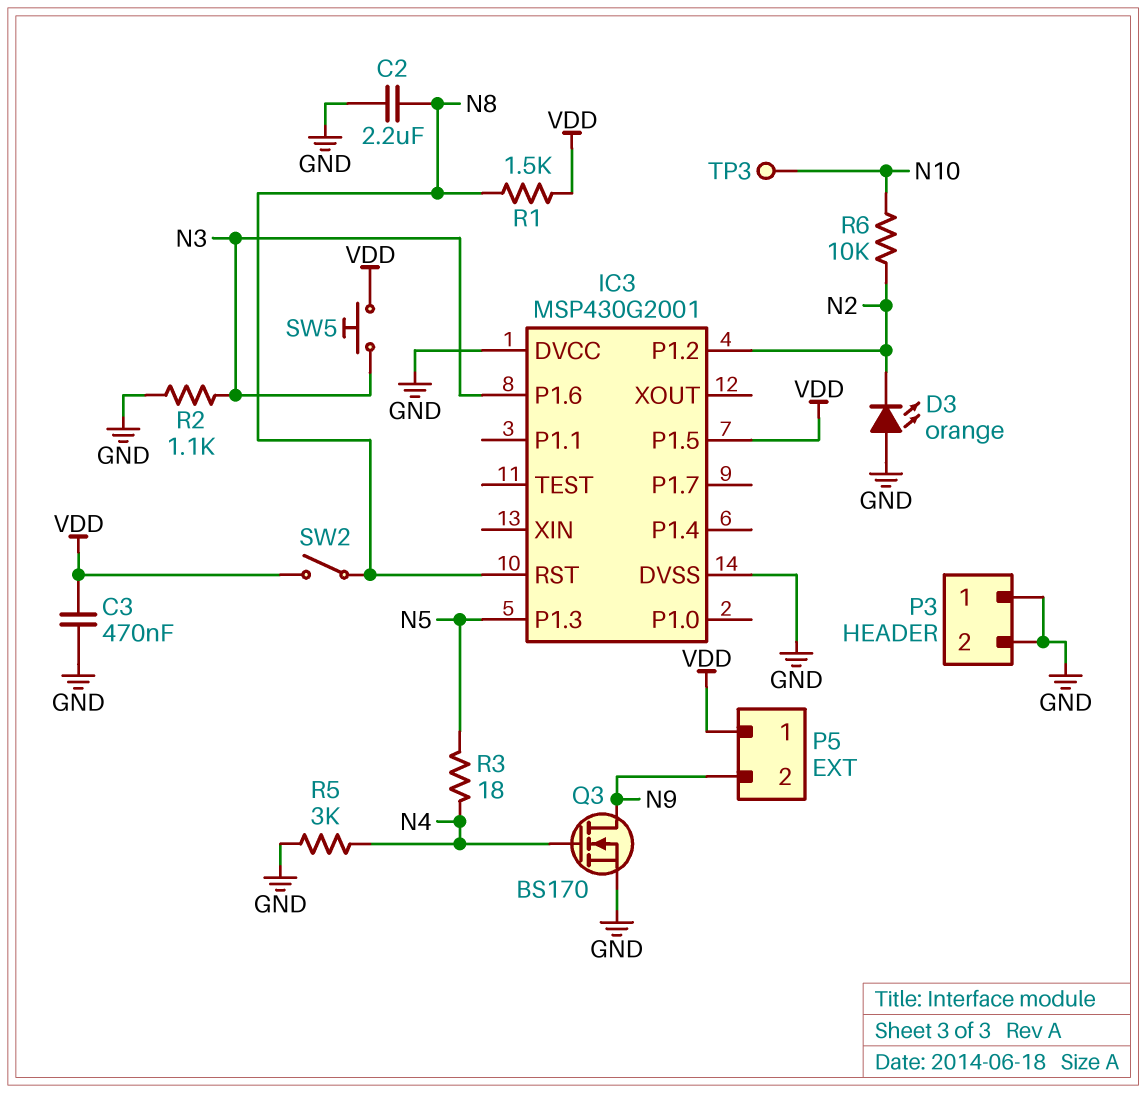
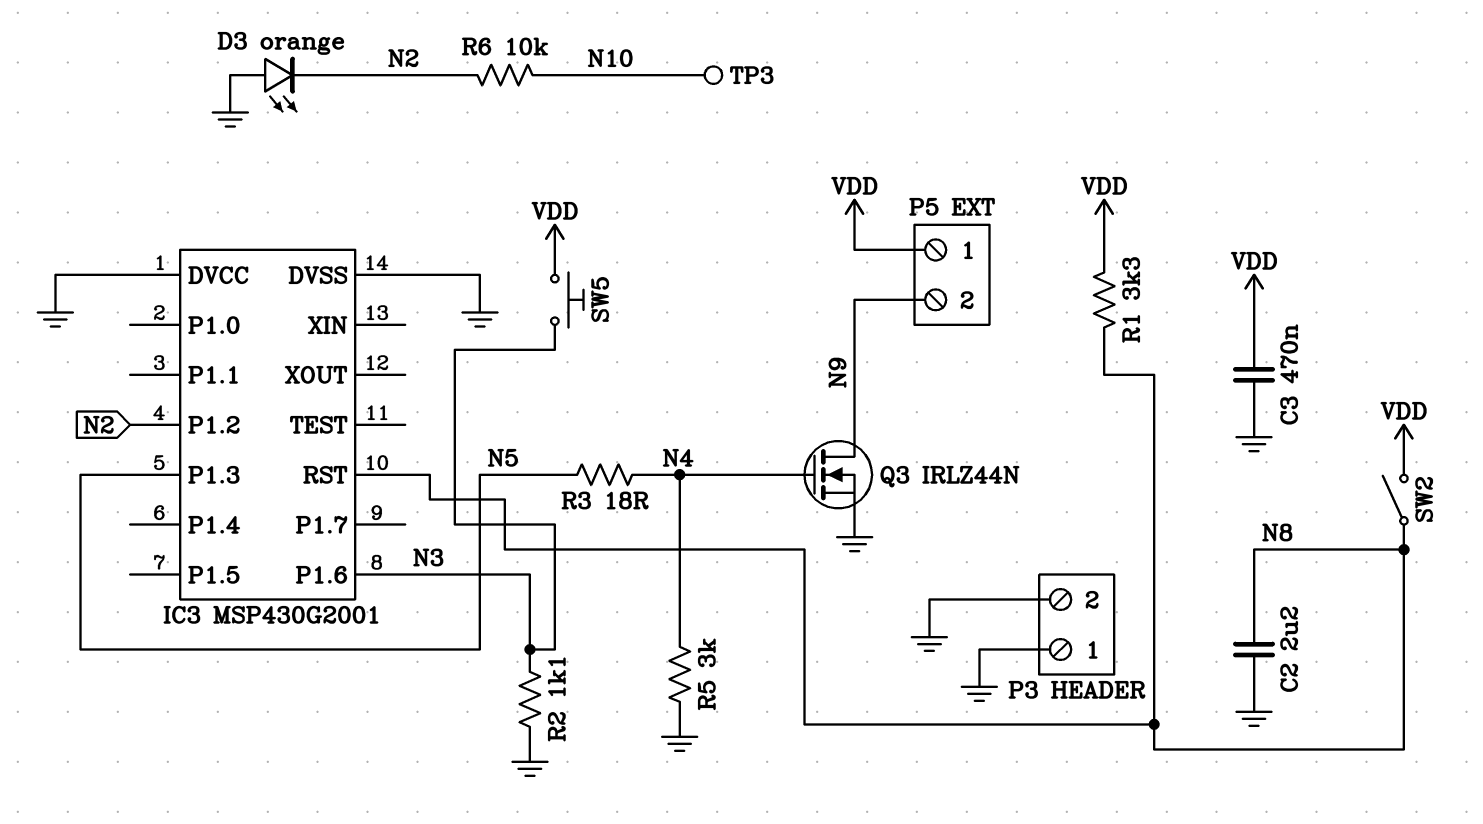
IC3 pin P1.5: VDD -> none
Q3: NMOS BS170 (G N4, D N9, S GND) -> NMOS IRLZ44N (G N4, D N9, S GND)
R1: 1.5k (N8, VDD) -> 3.3k (N8, VDD)

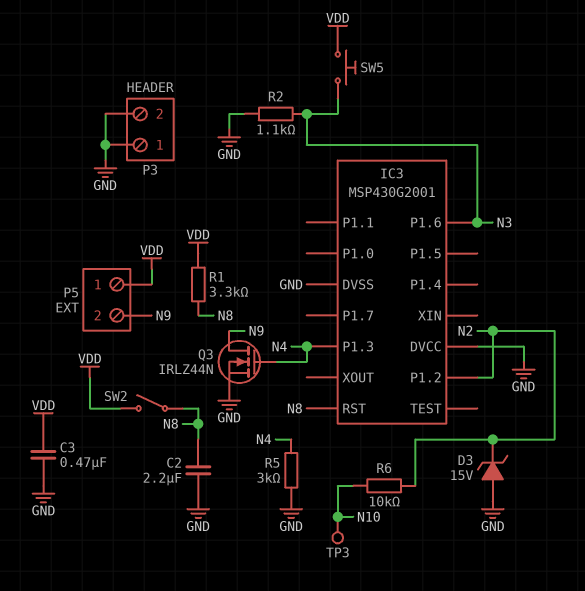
D3: LED orange (A GND, K N2) -> zener 15V (A GND, K N2)
IC3 pin P1.3: N5 -> N4
R3: 18 (N4, N5) -> none

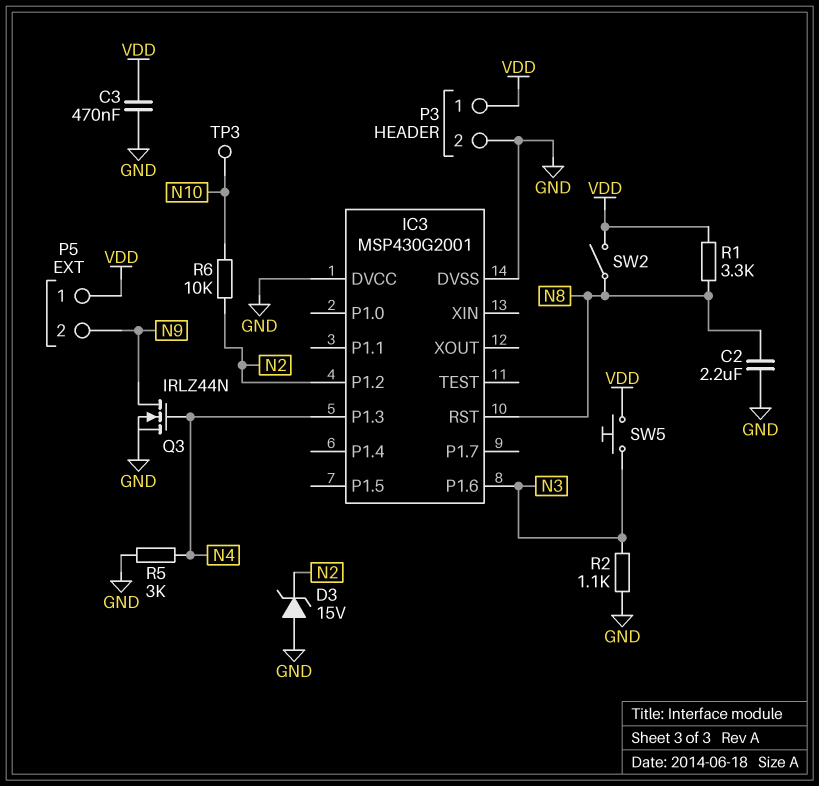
P3 pin 1: GND -> VDD

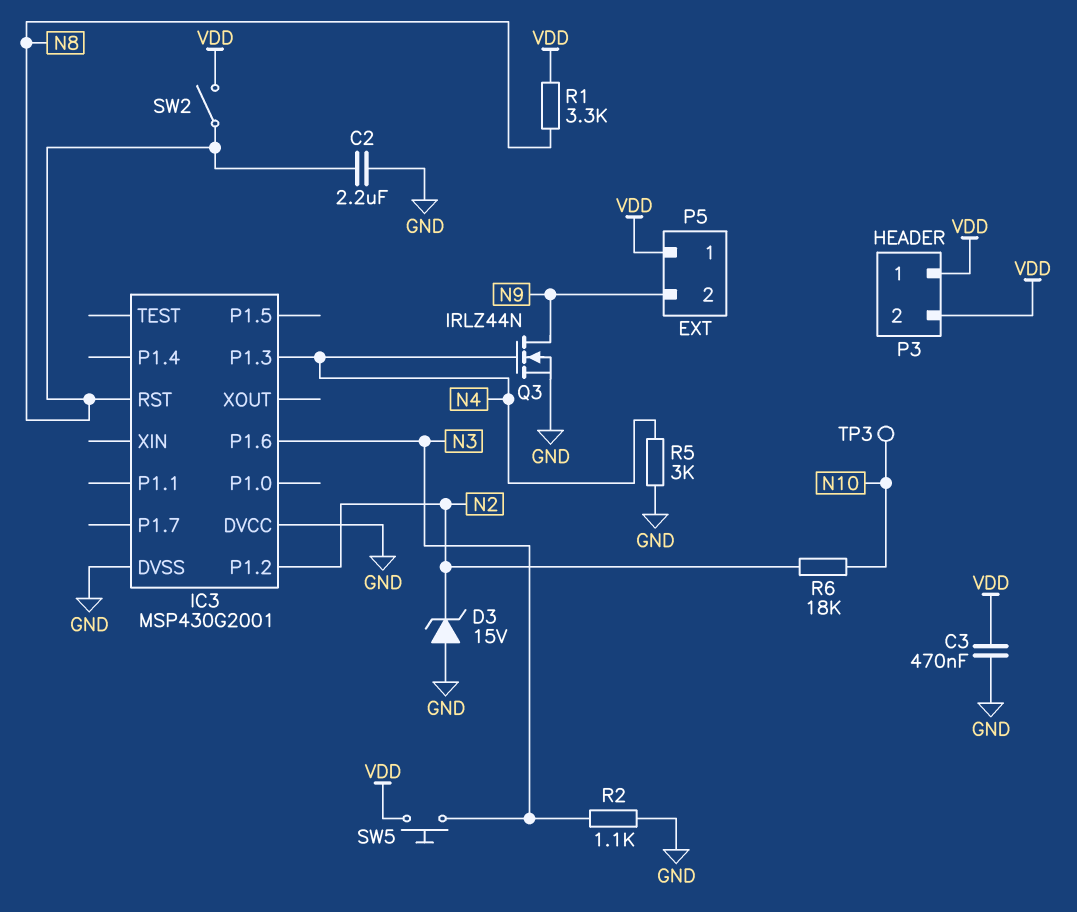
P3 pin 2: GND -> VDD
R6: 10k (N2, N10) -> 18k (N2, N10)

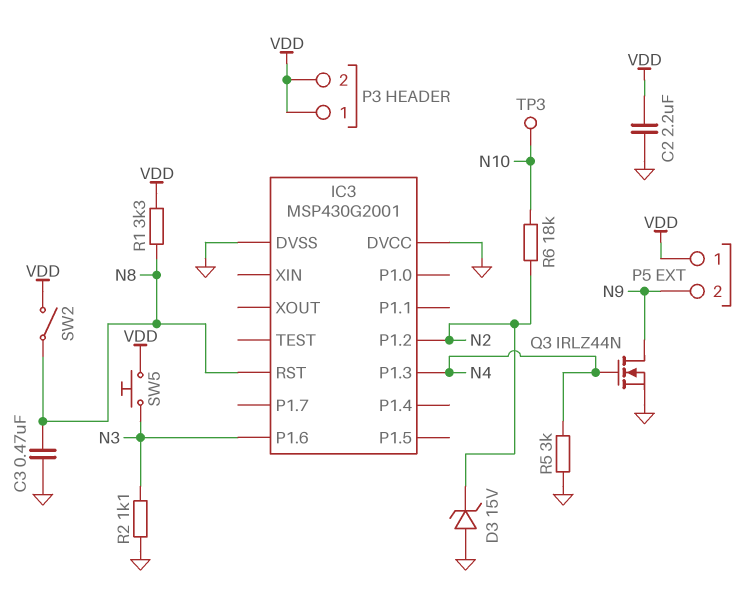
C2: 2.2uF (GND, N8) -> 2.2uF (GND, VDD)
C3: 470nF (GND, VDD) -> 470nF (GND, N8)

